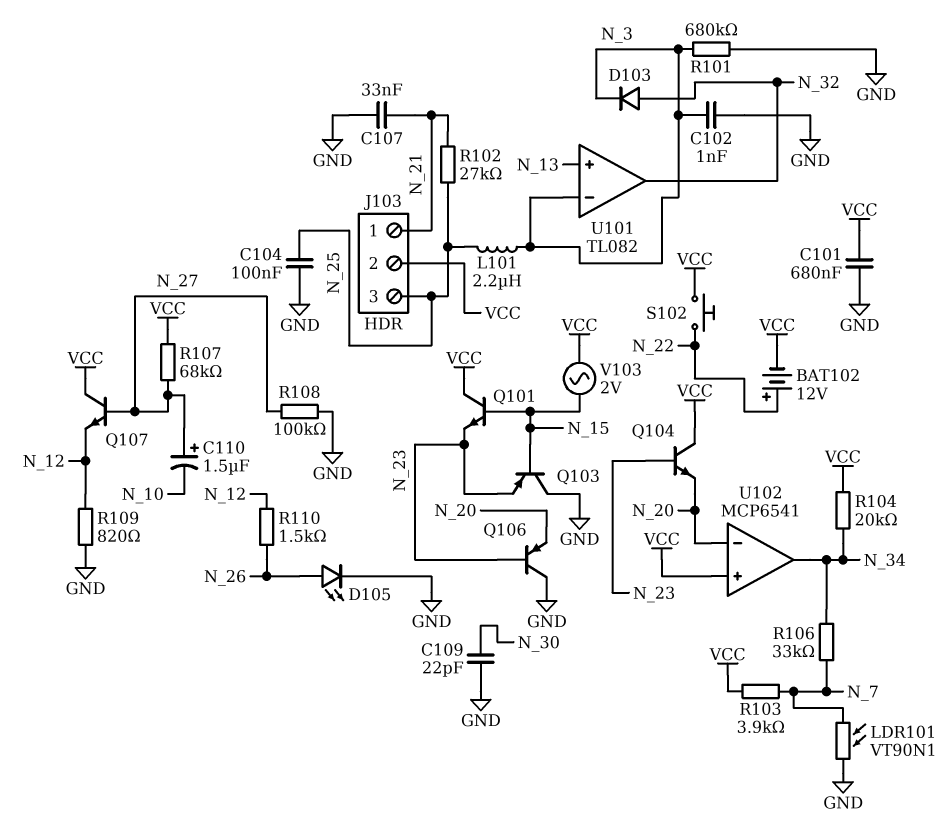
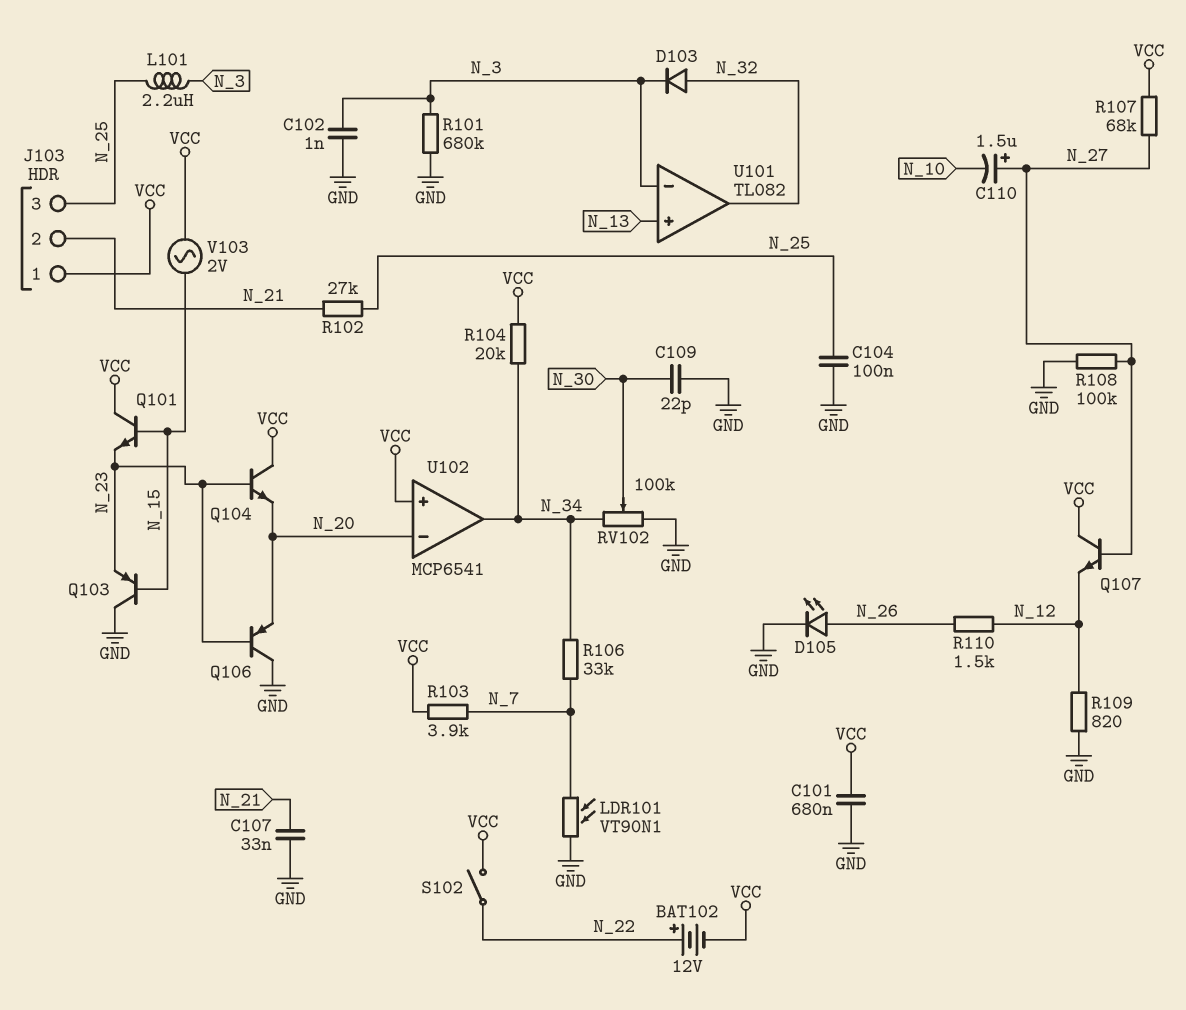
J103 pin 1: N_21 -> VCC
J103 pin 2: VCC -> N_21
RV102: none -> 100k (GND, N_34, wiper N_30)
S102: button (N_22, VCC) -> switch (N_22, VCC)

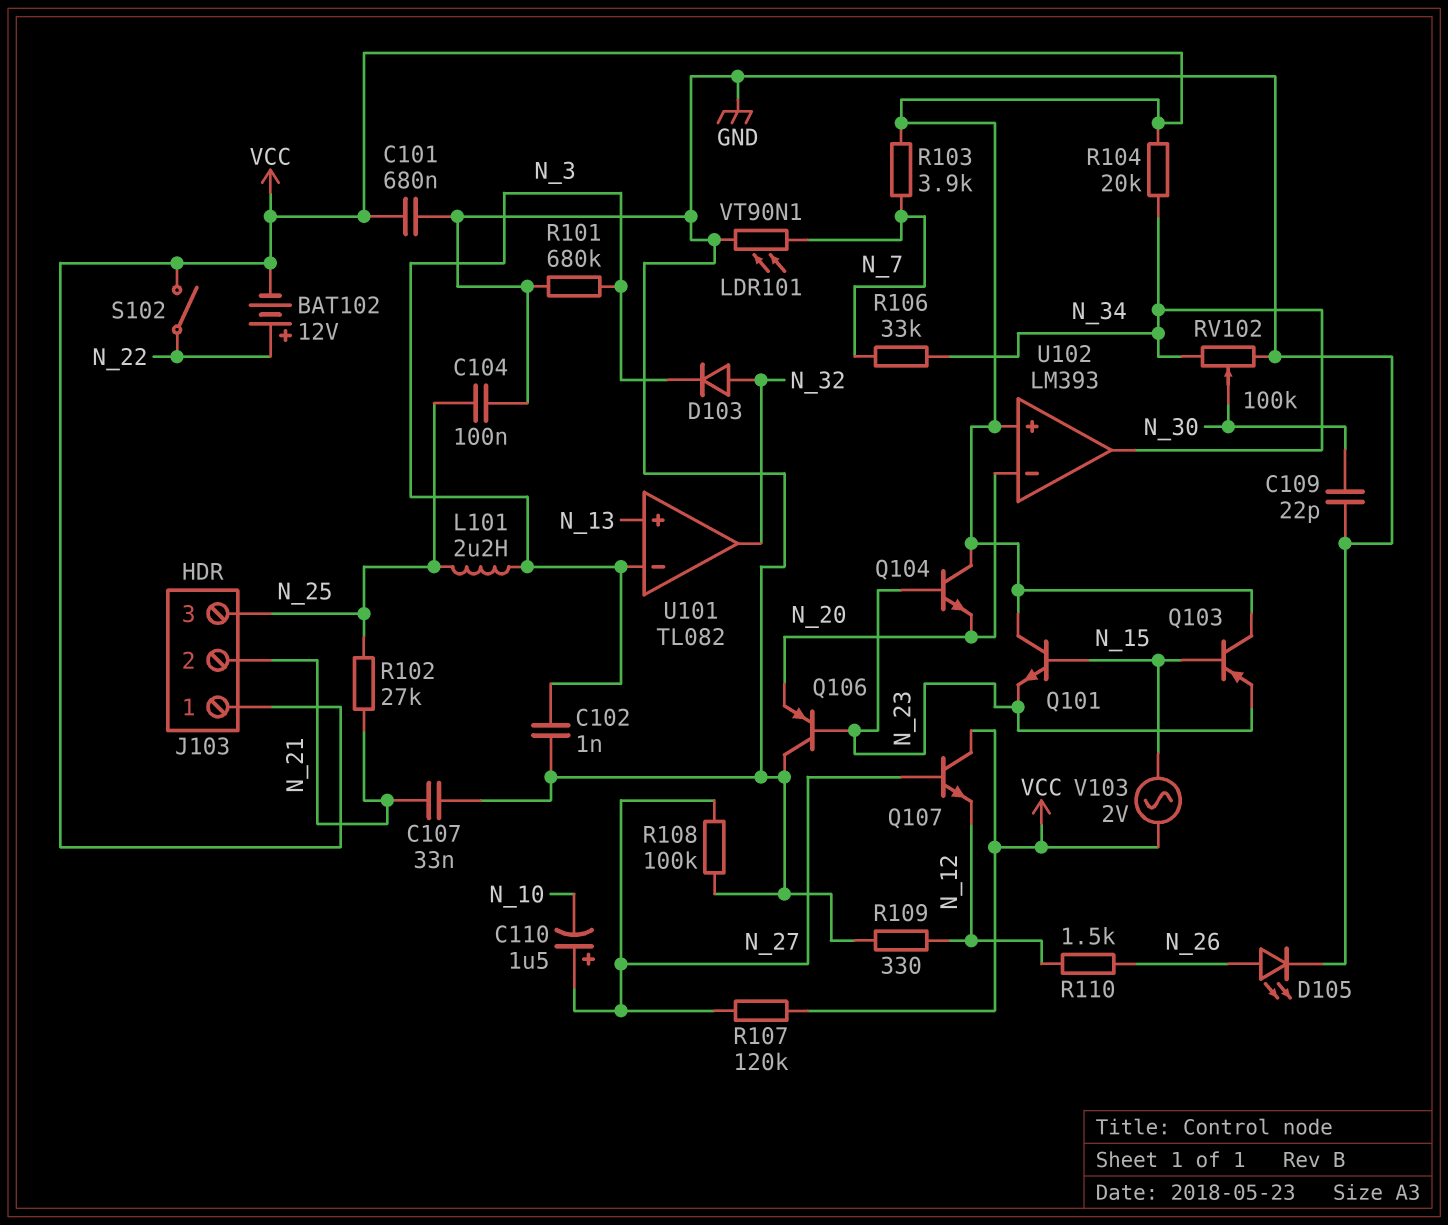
Q103: PNP (B N_15, C GND, E N_23) -> PNP (B N_15, C VCC, E N_23)
R107: 68k (N_27, VCC) -> 120k (N_27, VCC)
R109: 820 (GND, N_12) -> 330 (GND, N_12)
U102: MCP6541 -> LM393

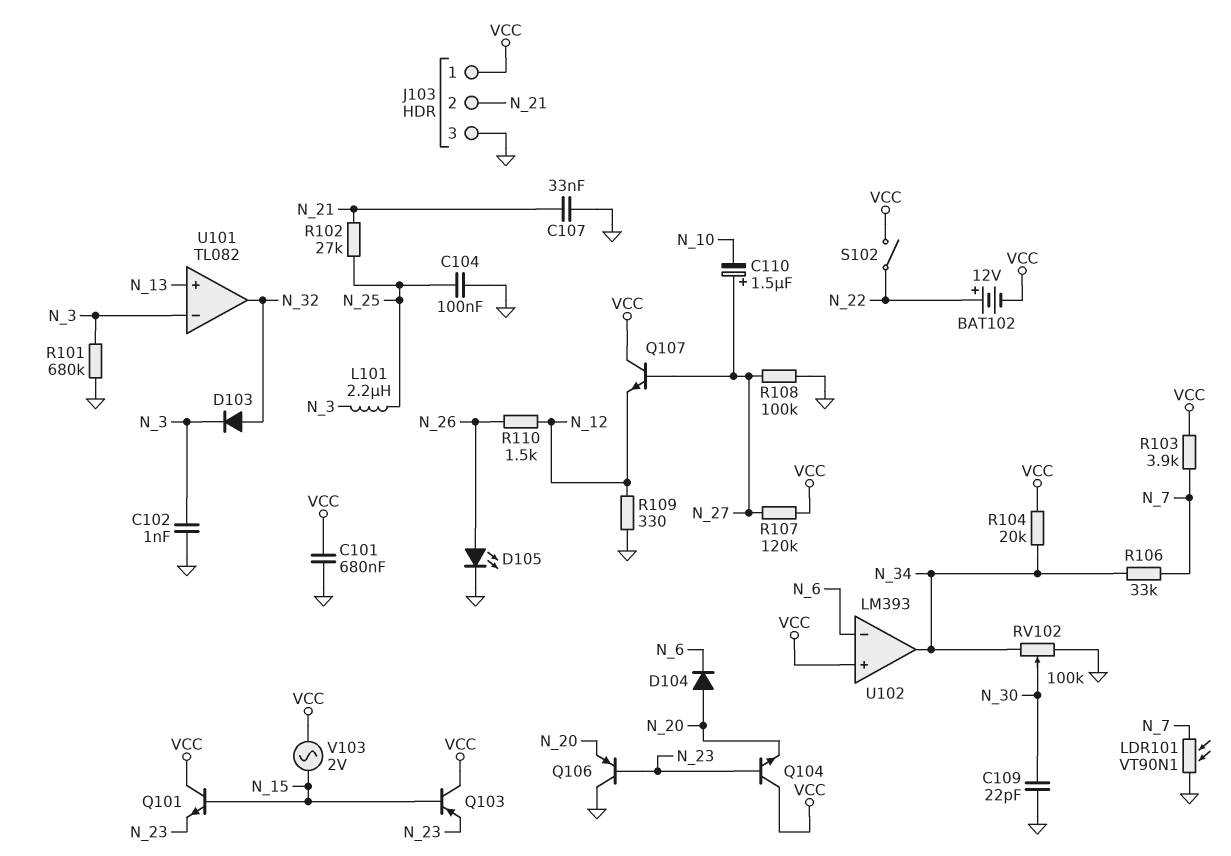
D104: none -> diode (A N_20, K N_6)
J103 pin 3: N_25 -> GND
U102 pin in-: N_20 -> N_6

